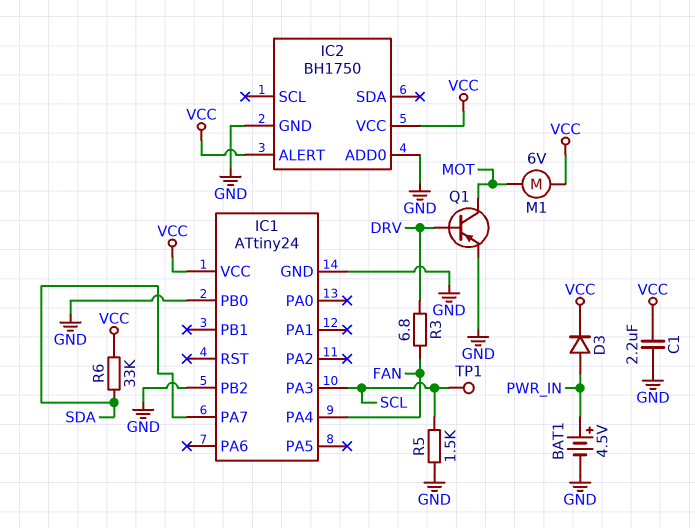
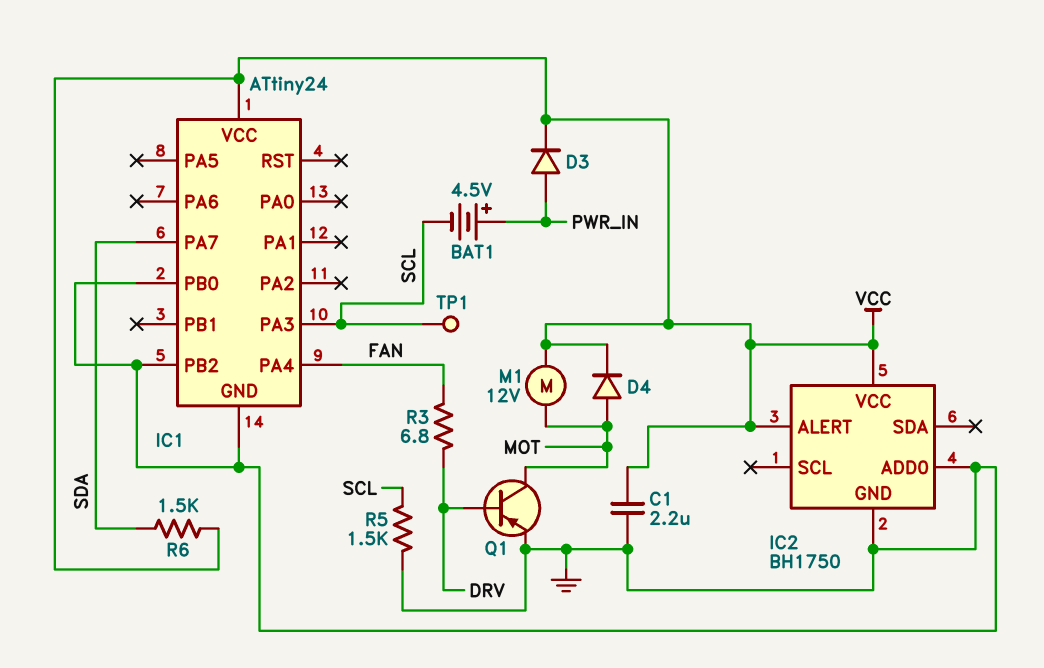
BAT1: 4.5V (plus PWR_IN, minus GND) -> 4.5V (plus PWR_IN, minus SCL)
D4: none -> diode (A MOT, K VCC)
M1: motor 6V (MOT, VCC) -> motor 12V (MOT, VCC)
R6: 33k (SDA, VCC) -> 1.5k (SDA, VCC)

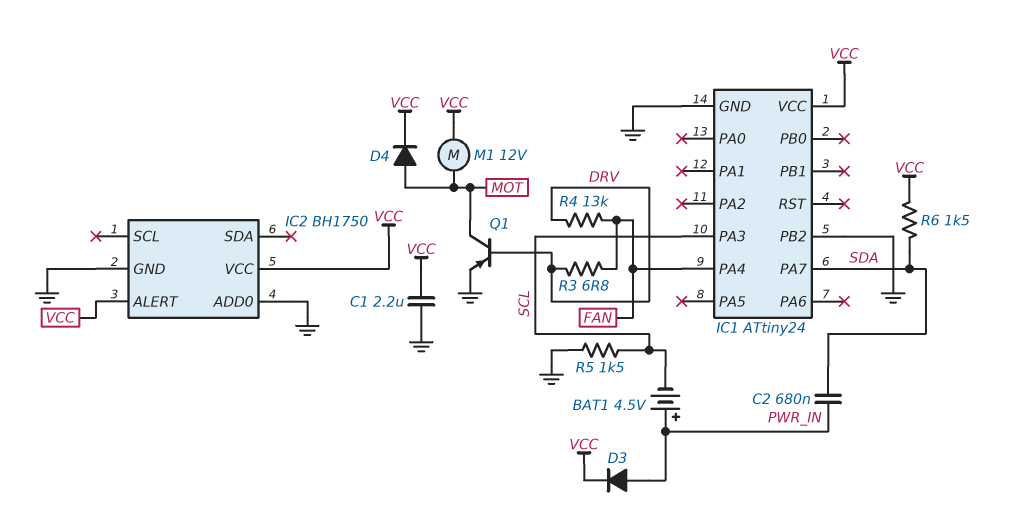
C2: none -> 680nF (PWR_IN, SDA)
IC1 pin PB0: GND -> none
R4: none -> 13k (DRV, FAN)
TP1: test point (SCL) -> none

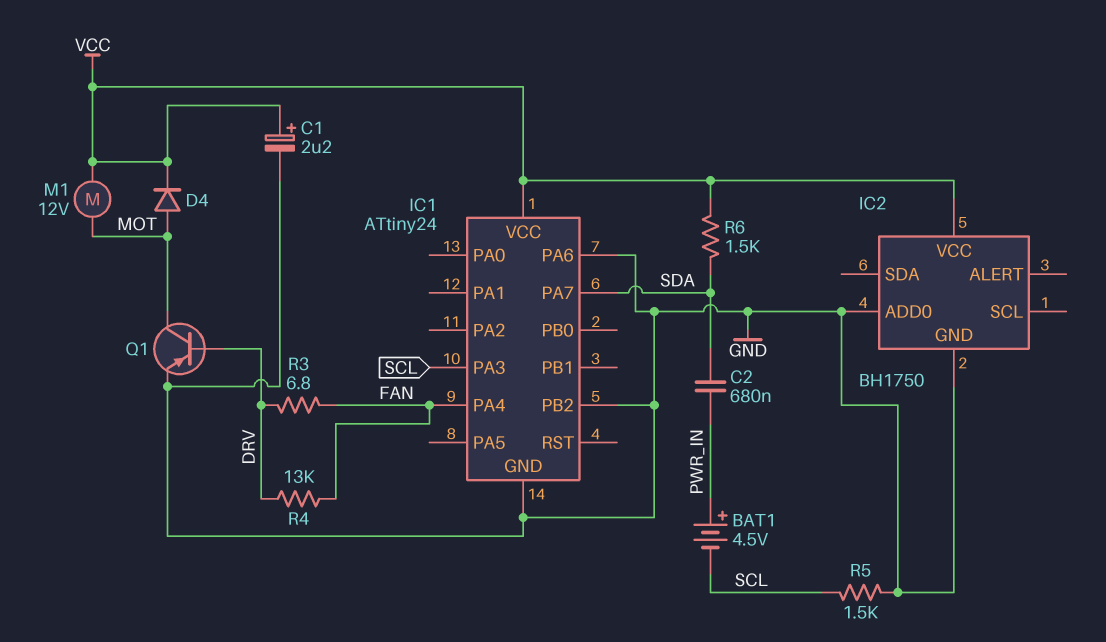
C1: 2.2uF (GND, VCC) -> 2.2uF (plus VCC, minus GND)
D3: diode (A PWR_IN, K VCC) -> none
IC1 pin PA6: none -> GND
IC2 pin ALERT: VCC -> none

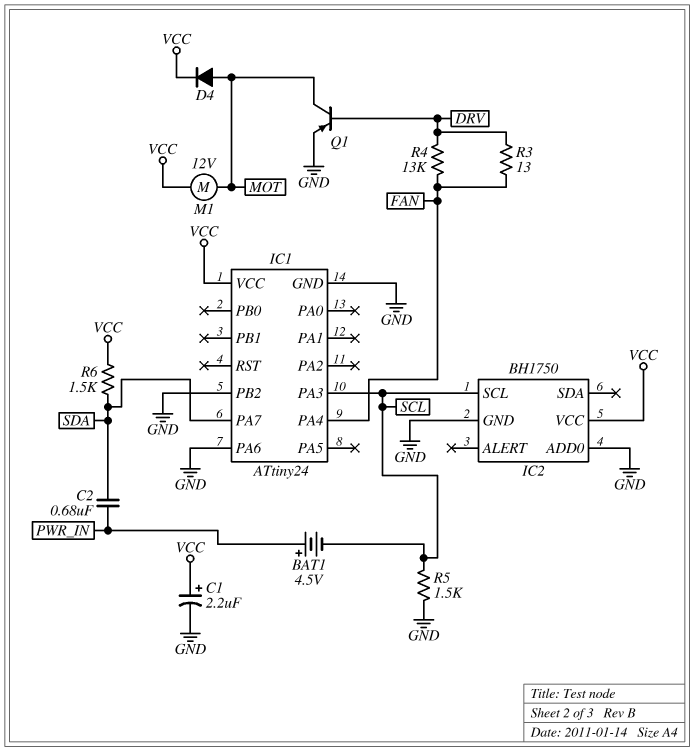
IC2 pin SCL: none -> SCL
R3: 6.8 (DRV, FAN) -> 13 (DRV, FAN)

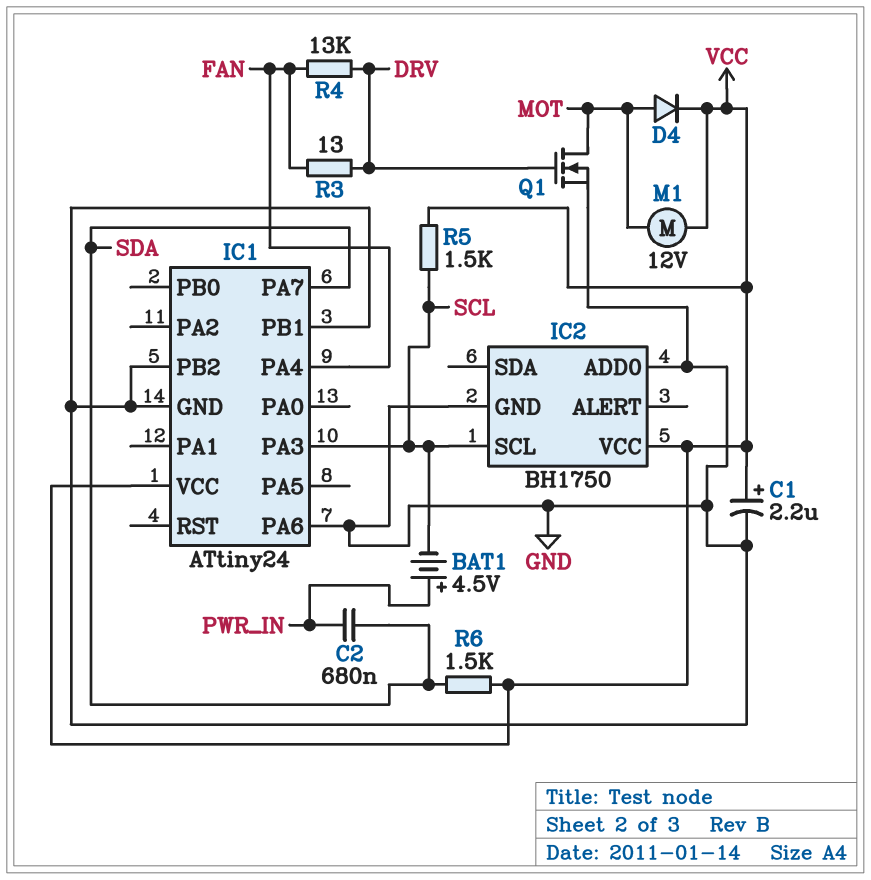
IC1 pin PB1: none -> GND
Q1: PNP (B DRV, C MOT, E GND) -> NMOS (G DRV, D MOT, S GND)
R5: 1.5k (GND, SCL) -> 1.5k (SCL, VCC)

